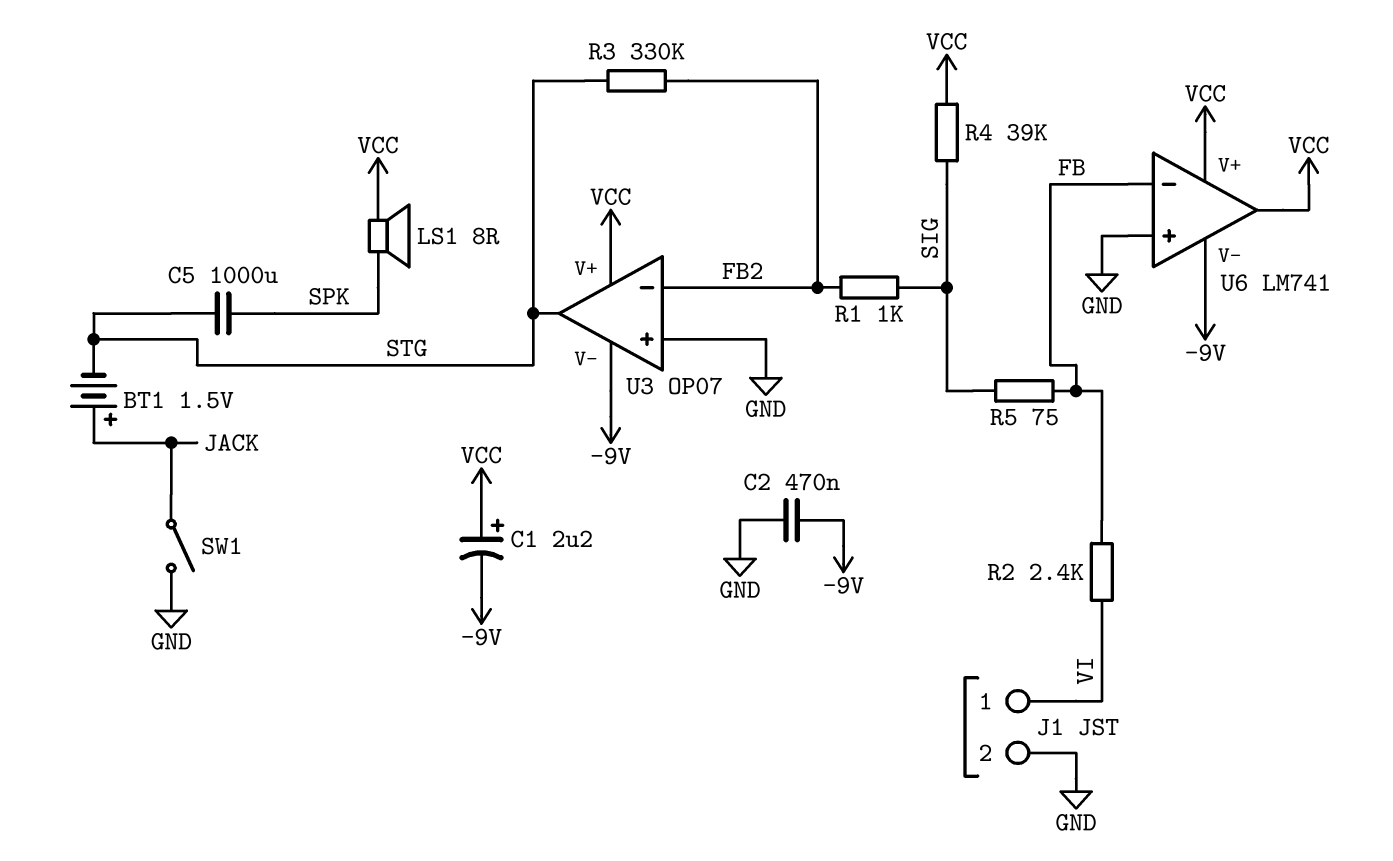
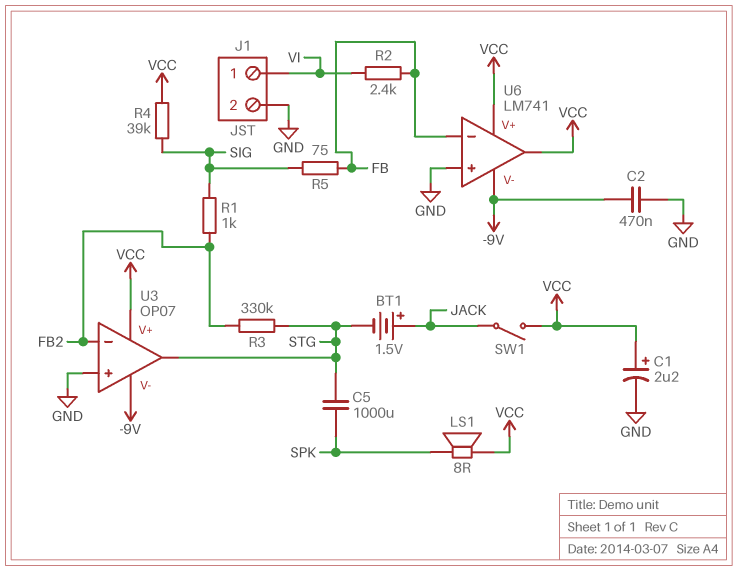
C1: 2.2uF (plus VCC, minus -9V) -> 2.2uF (plus VCC, minus GND)
SW1: switch (GND, JACK) -> switch (JACK, VCC)

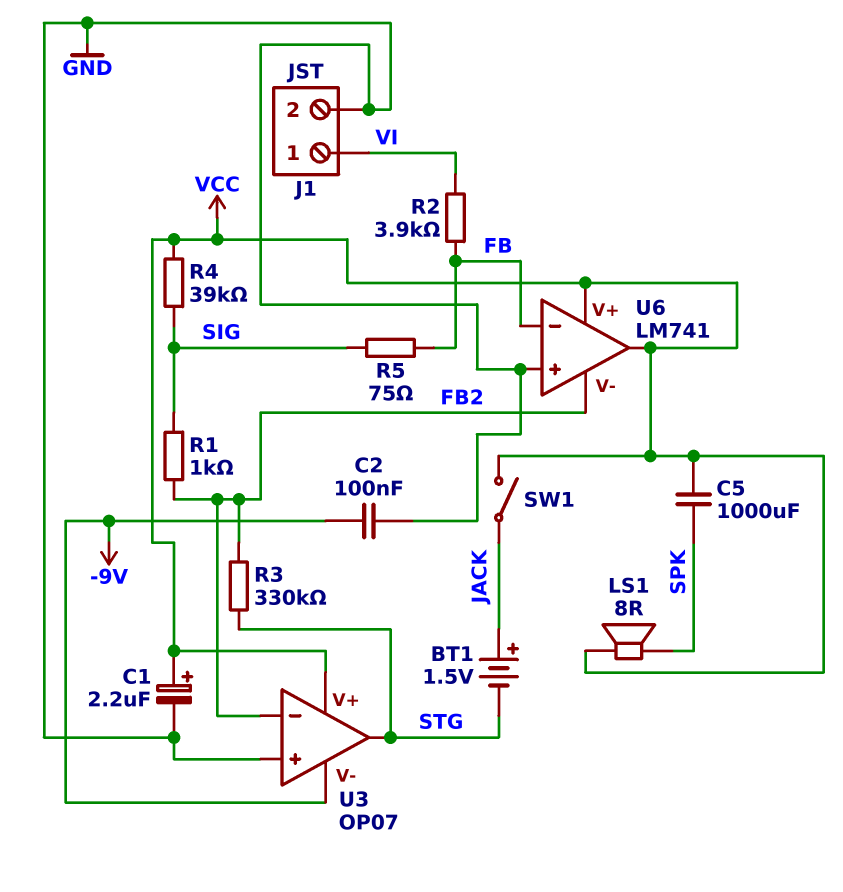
C2: 470nF (-9V, GND) -> 100nF (-9V, GND)
C5: 1000uF (SPK, STG) -> 1000uF (SPK, VCC)
R2: 2.4k (FB, VI) -> 3.9k (FB, VI)
U6 pin V-: -9V -> FB2

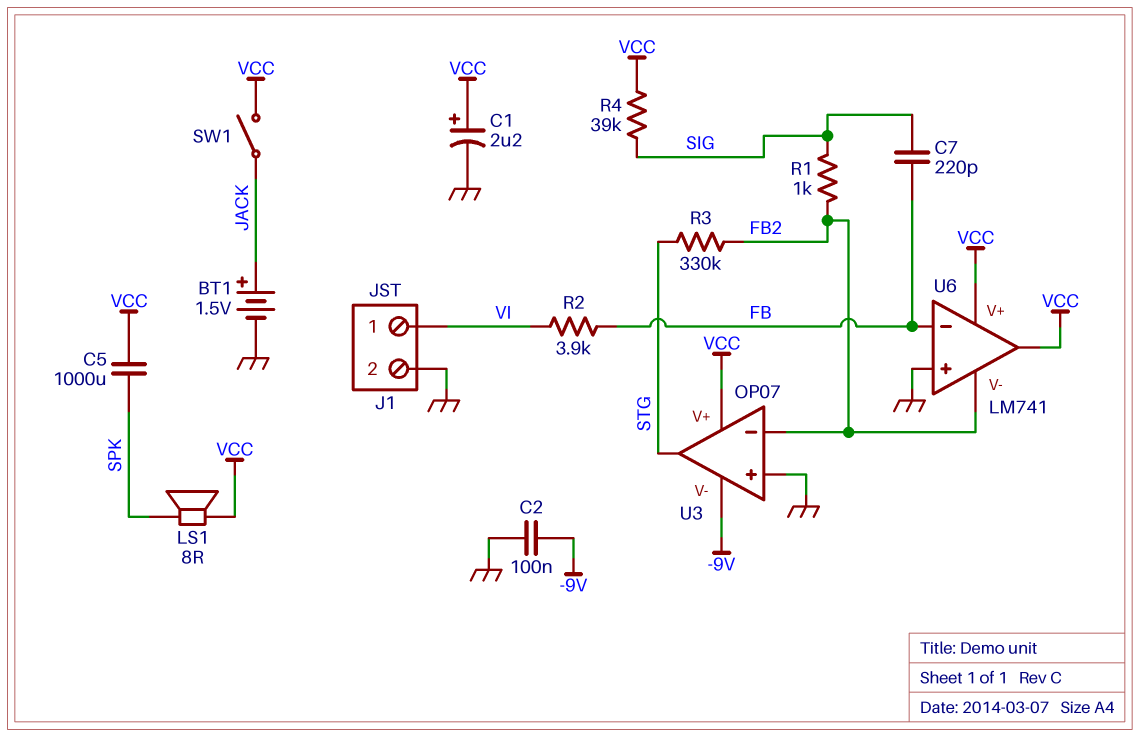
BT1: 1.5V (plus JACK, minus STG) -> 1.5V (plus JACK, minus GND)
C7: none -> 220pF (FB, SIG)
R5: 75 (FB, SIG) -> none

